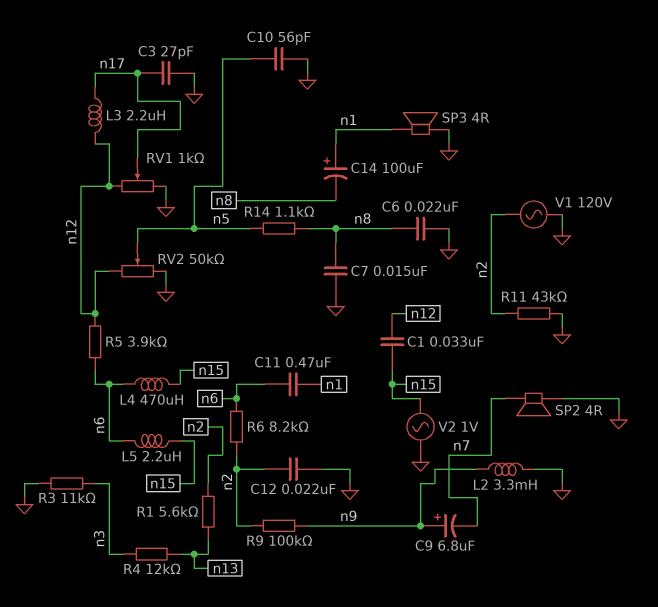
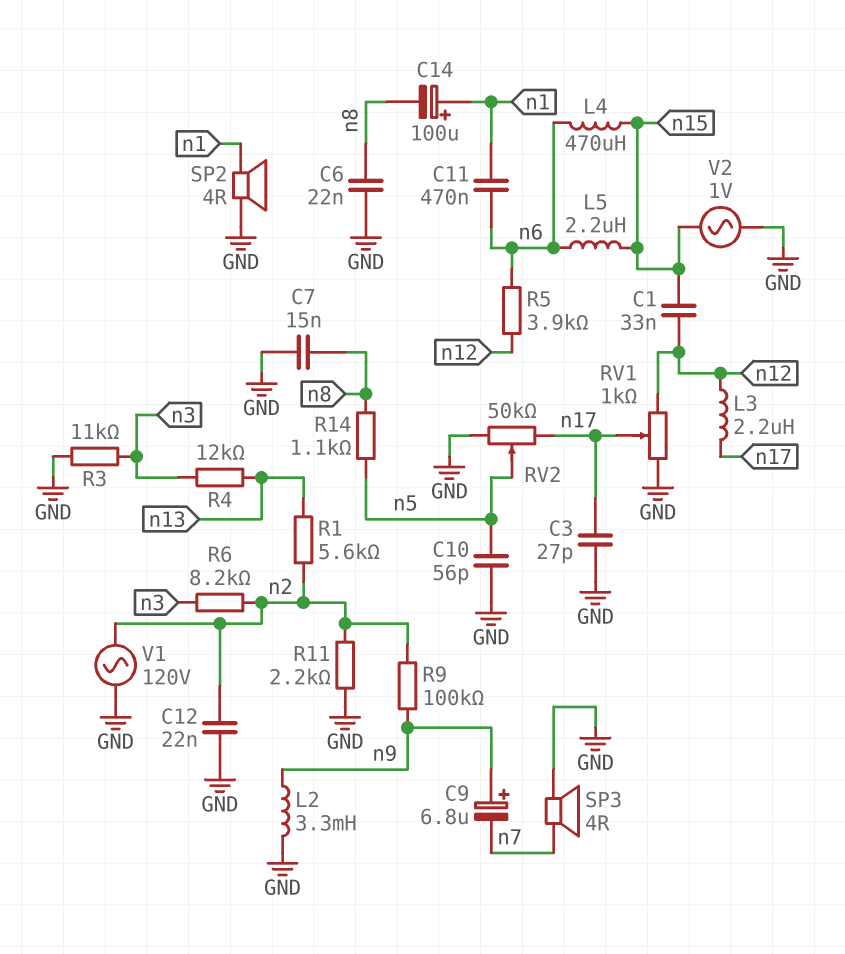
R6: 8.2k (n2, n6) -> 8.2k (n2, n3)
R11: 43k (GND, n2) -> 2.2k (GND, n2)
RV2: 50k (GND, n12, wiper n5) -> 50k (GND, n17, wiper n5)
SP2: speaker 4R (GND, n7) -> speaker 4R (GND, n1)
SP3: speaker 4R (GND, n1) -> speaker 4R (GND, n7)

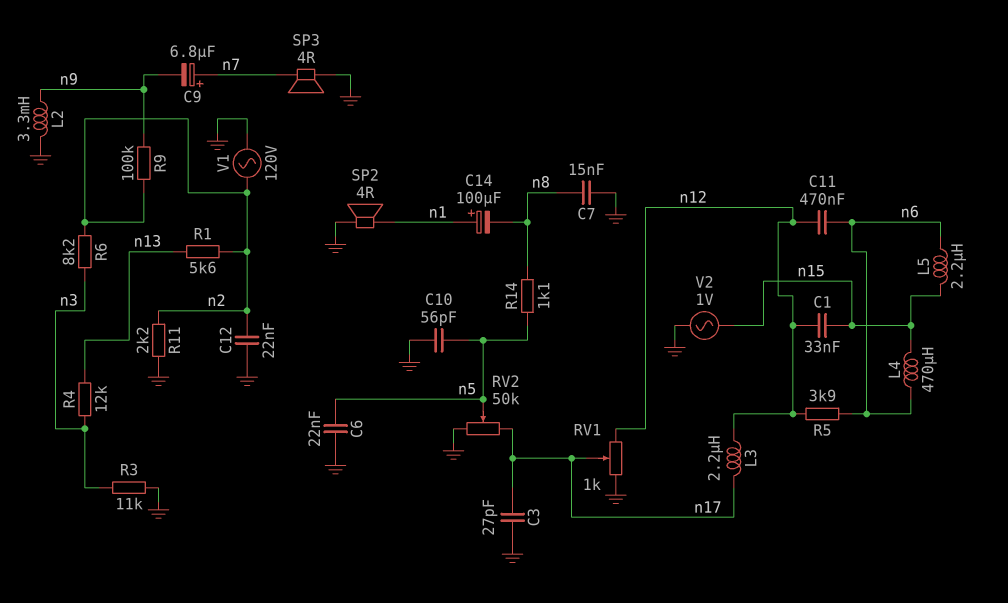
C6: 22nF (GND, n8) -> 22nF (GND, n5)
C9: 6.8uF (plus n9, minus n7) -> 6.8uF (plus n7, minus n9)
C11: 470nF (n1, n6) -> 470nF (n6, n12)

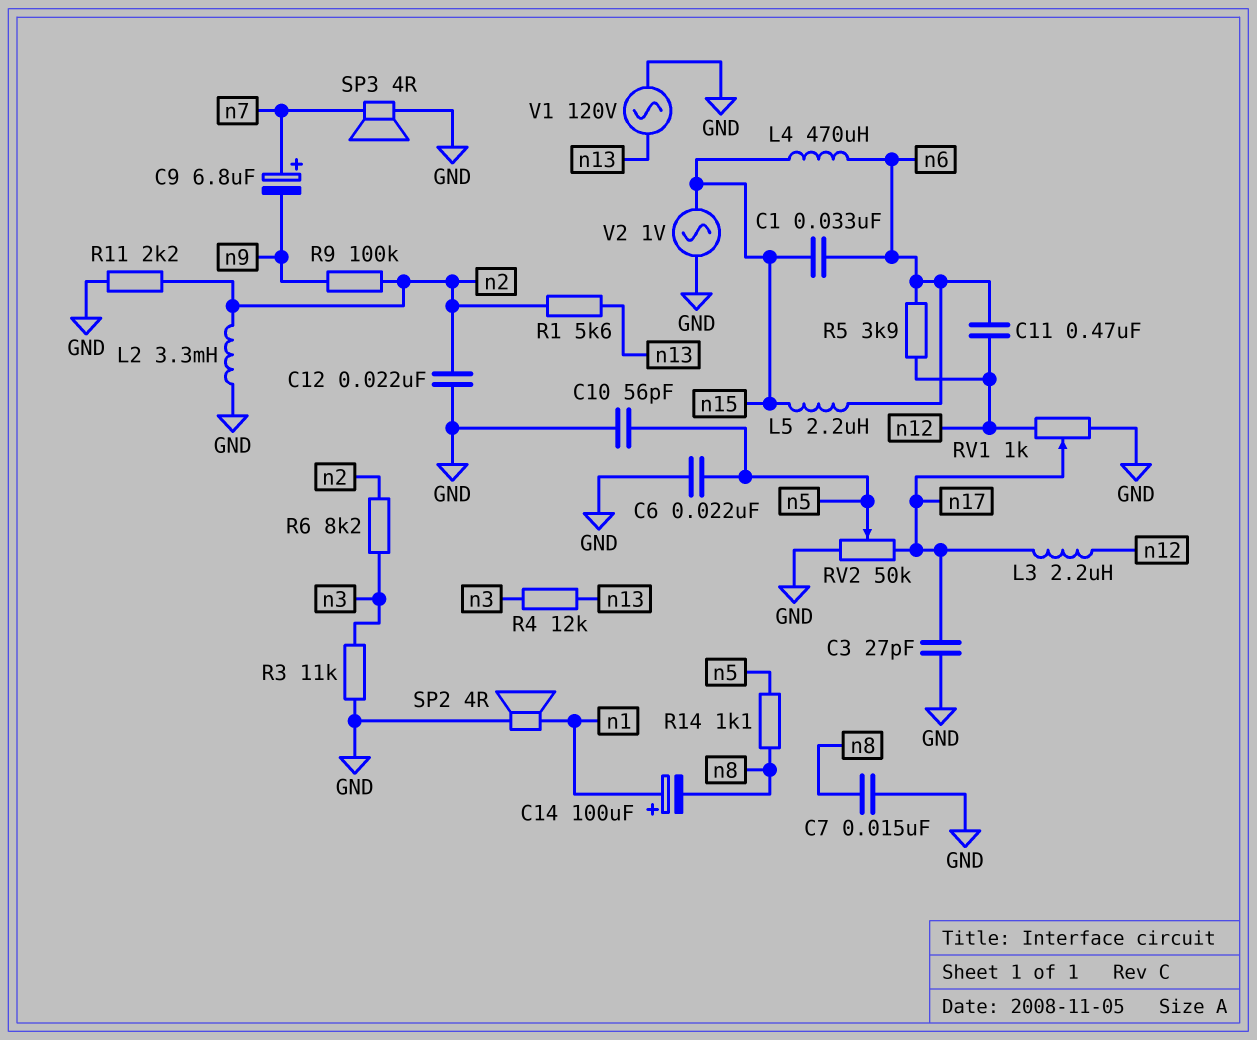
C1: 33nF (n12, n15) -> 33nF (n6, n15)
L2: 3.3mH (GND, n9) -> 3.3mH (GND, n2)
V1: AC 120V (GND, n2) -> AC 120V (GND, n13)

